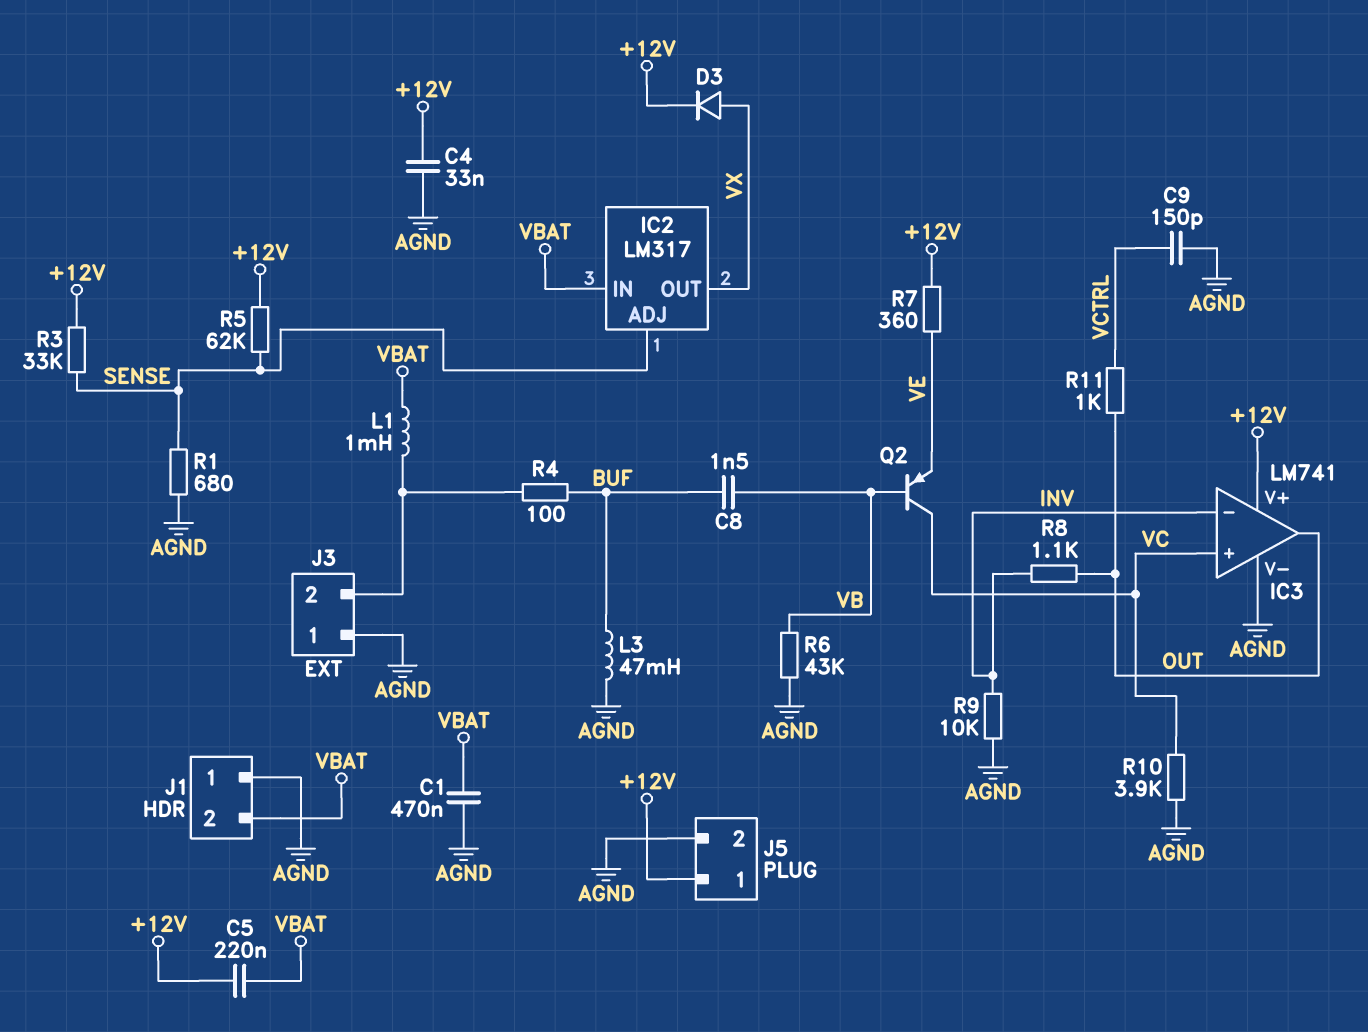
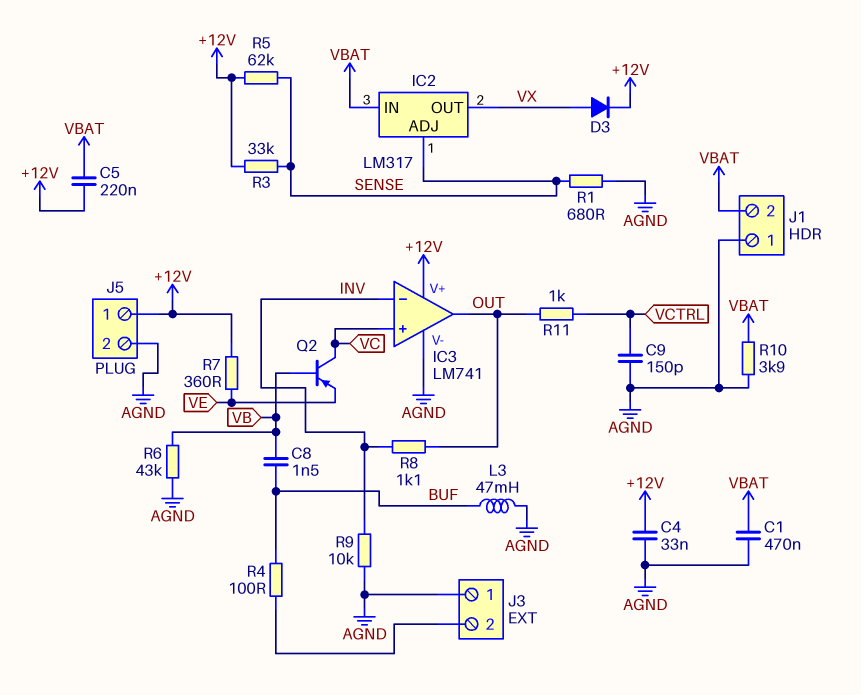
L1: 1mH (J3/2, VBAT) -> none
R10: 3.9k (AGND, VC) -> 3.9k (AGND, VBAT)

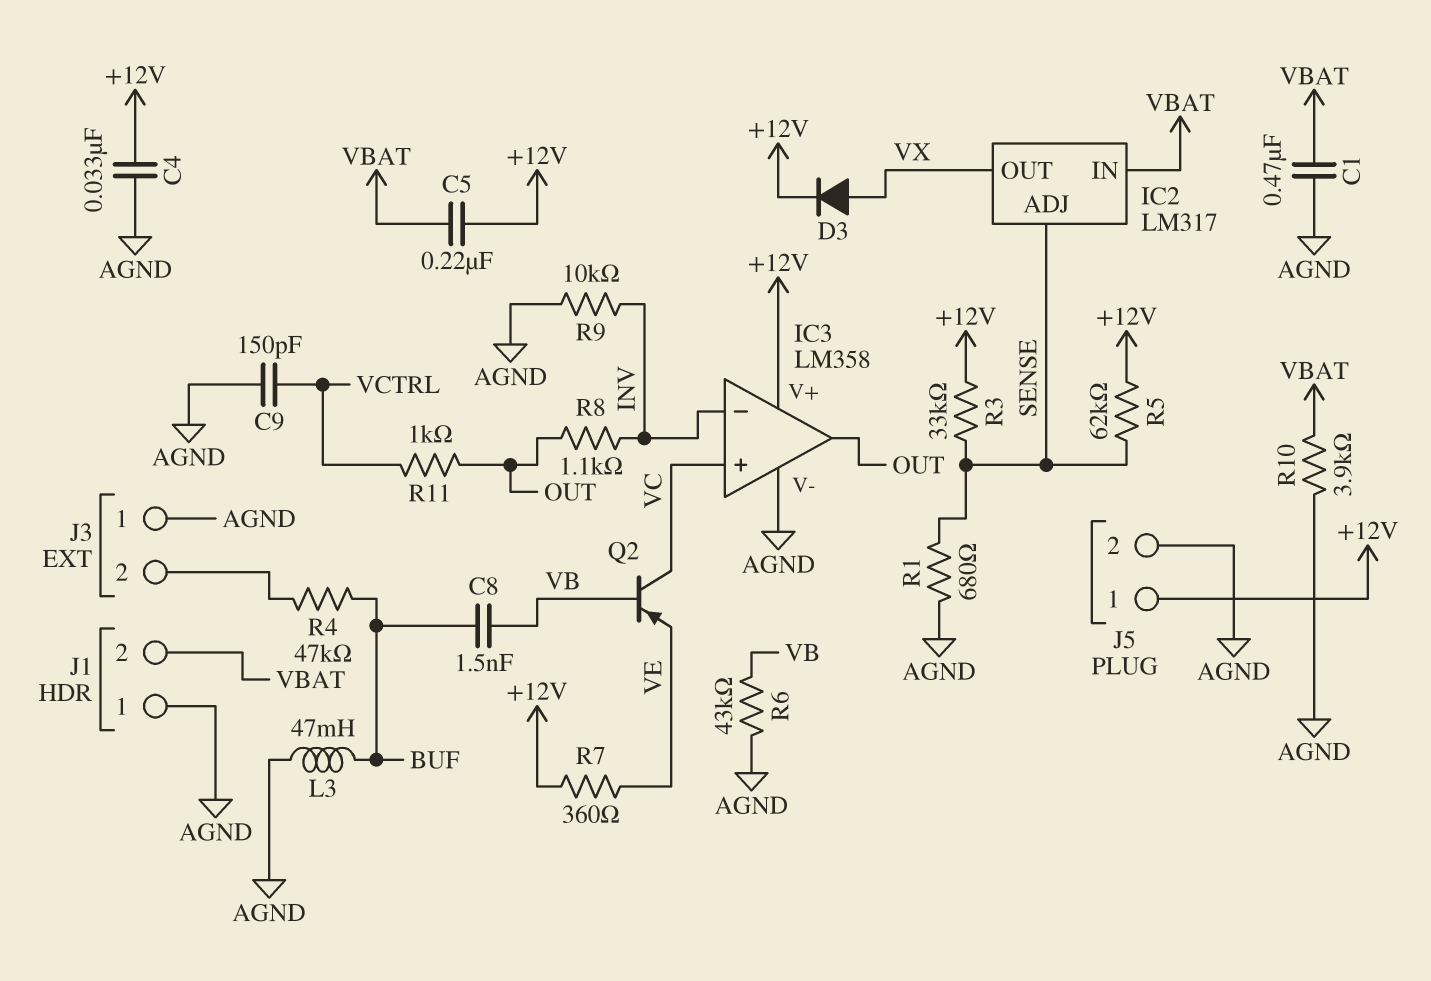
IC3: LM741 -> LM358
R4: 100 (BUF, J3/2) -> 47k (BUF, J3/2)

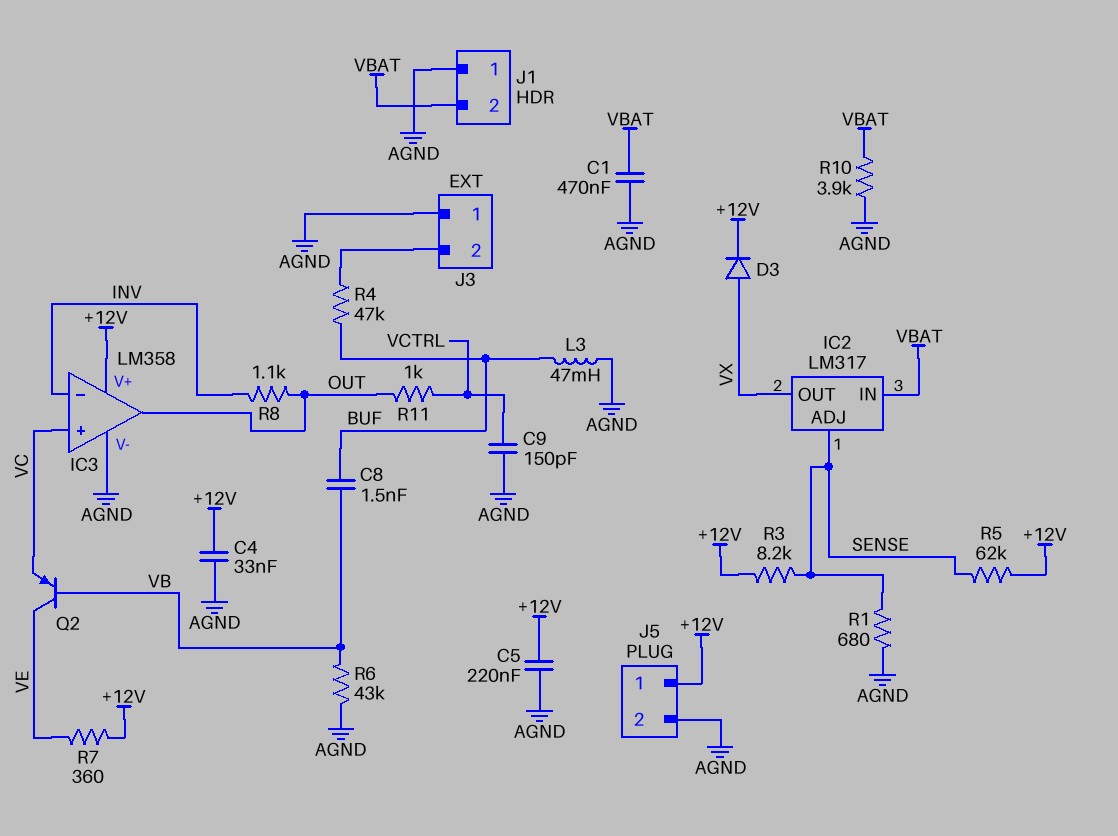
C5: 220nF (+12V, VBAT) -> 220nF (+12V, AGND)
Q2: PNP (B VB, C VC, E VE) -> PNP (B VB, C VE, E VC)
R3: 33k (+12V, SENSE) -> 8.2k (+12V, SENSE)
R9: 10k (AGND, INV) -> none

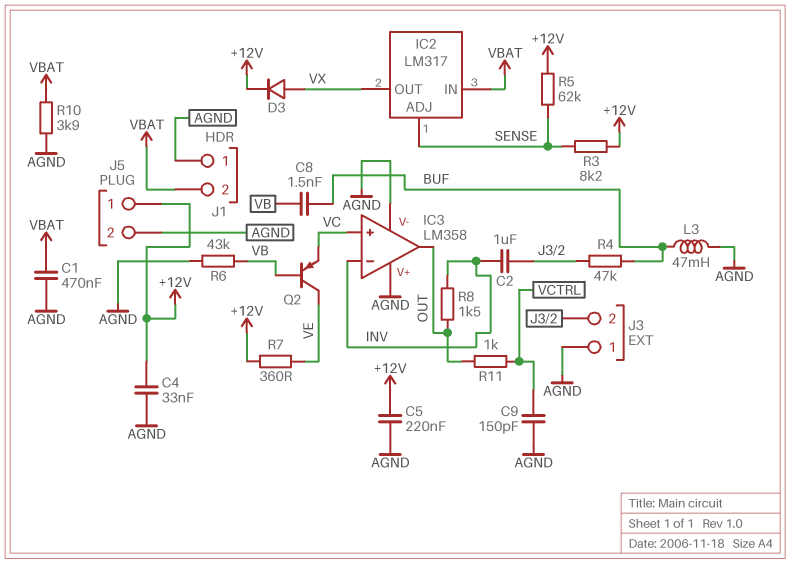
C2: none -> 1uF (INV, J3/2)
IC3 pin V+: +12V -> AGND
R1: 680 (AGND, SENSE) -> none
R8: 1.1k (INV, OUT) -> 1.5k (INV, OUT)

